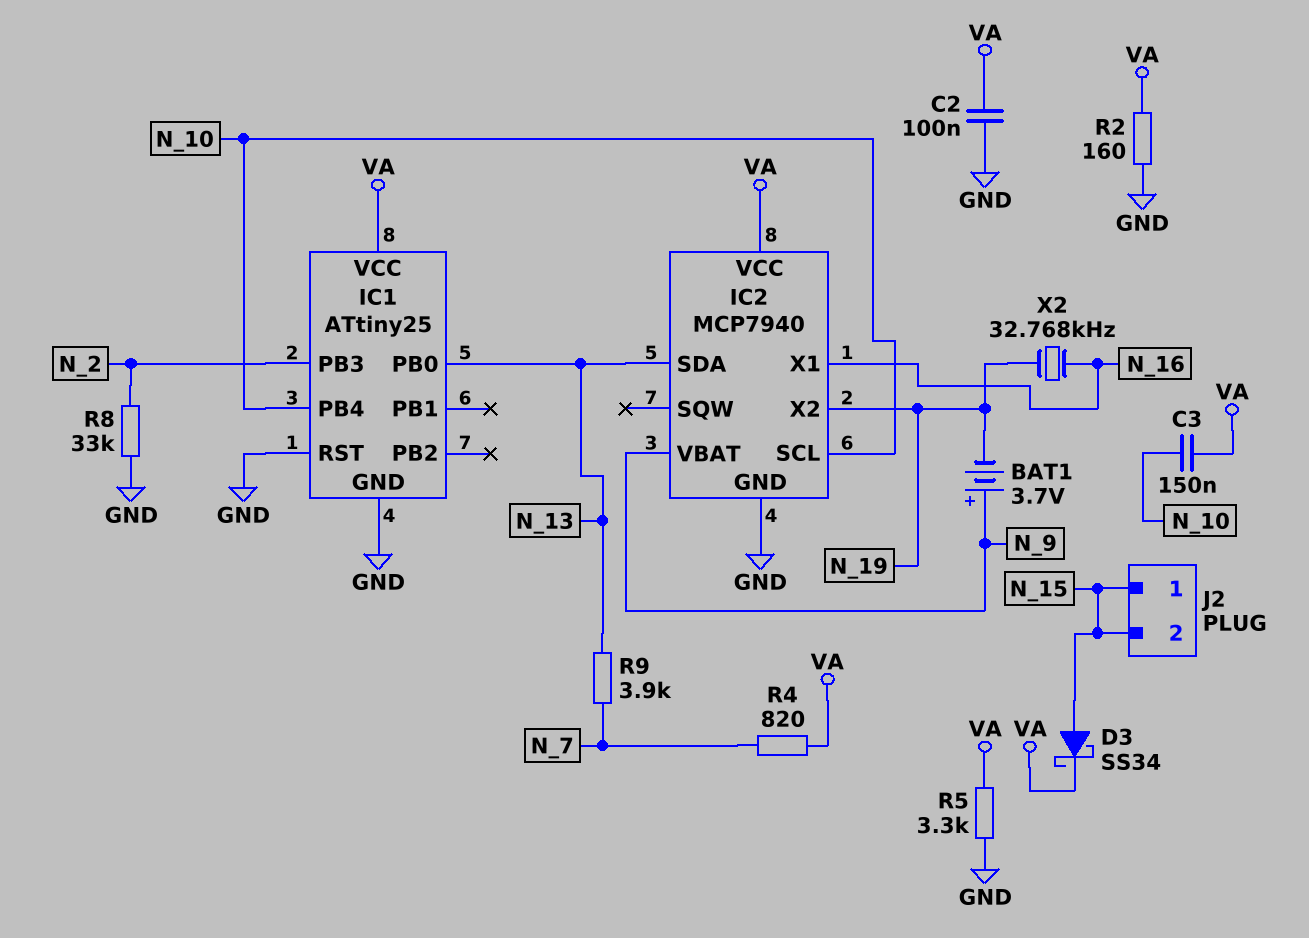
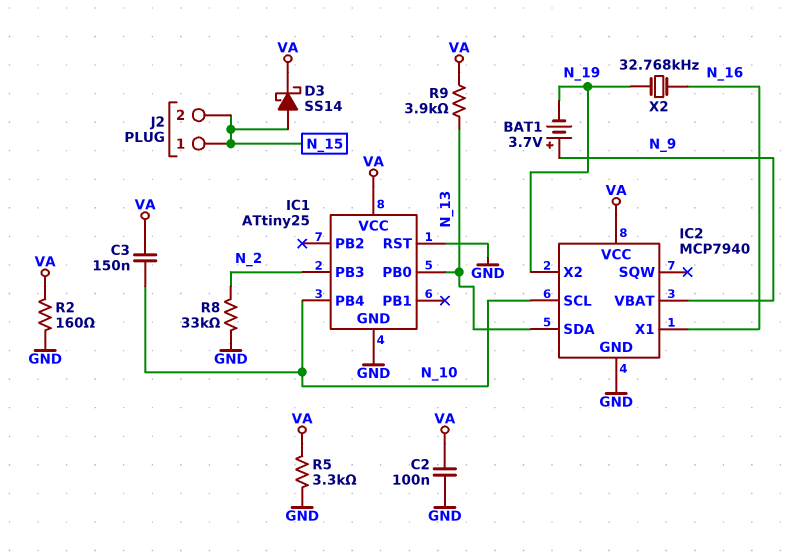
D3: schottky SS34 (A N_15, K VA) -> schottky SS14 (A N_15, K VA)
R4: 820 (N_7, VA) -> none
R9: 3.9k (N_7, N_13) -> 3.9k (N_13, VA)

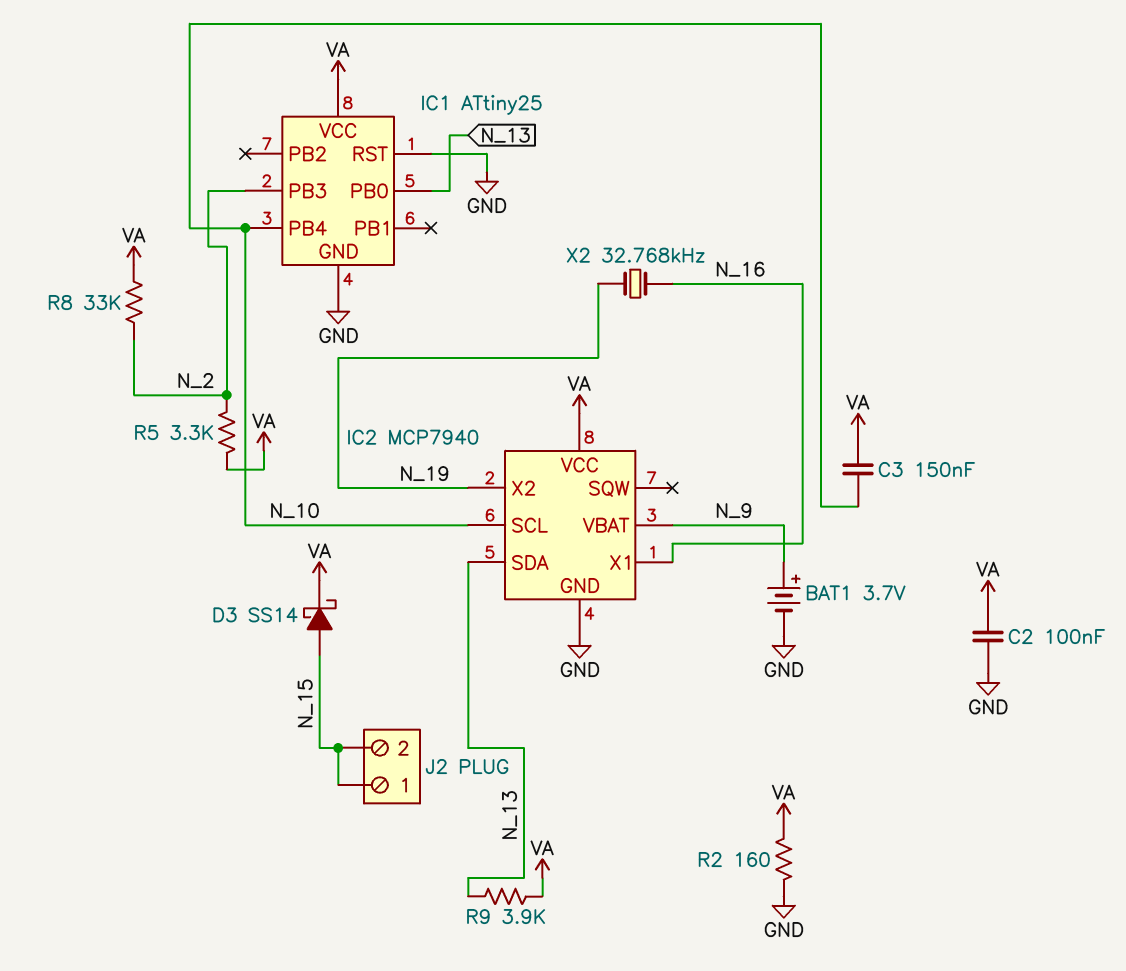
BAT1: 3.7V (plus N_9, minus N_19) -> 3.7V (plus N_9, minus GND)
R5: 3.3k (GND, VA) -> 3.3k (N_2, VA)
R8: 33k (GND, N_2) -> 33k (N_2, VA)

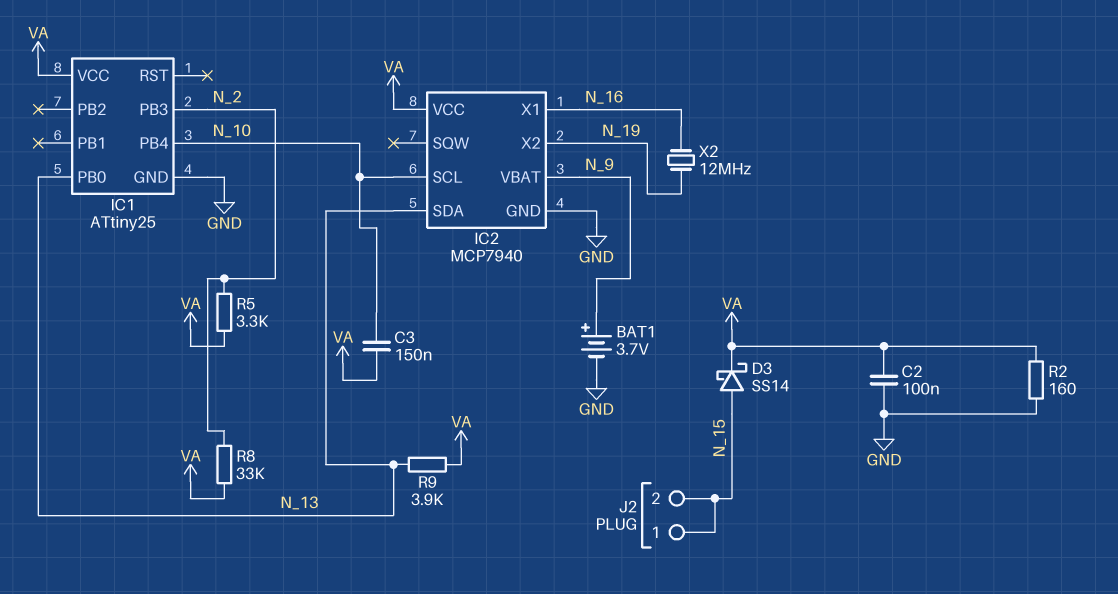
IC1 pin RST: GND -> none
X2: 32.768kHz (N_16, N_19) -> 12MHz (N_16, N_19)

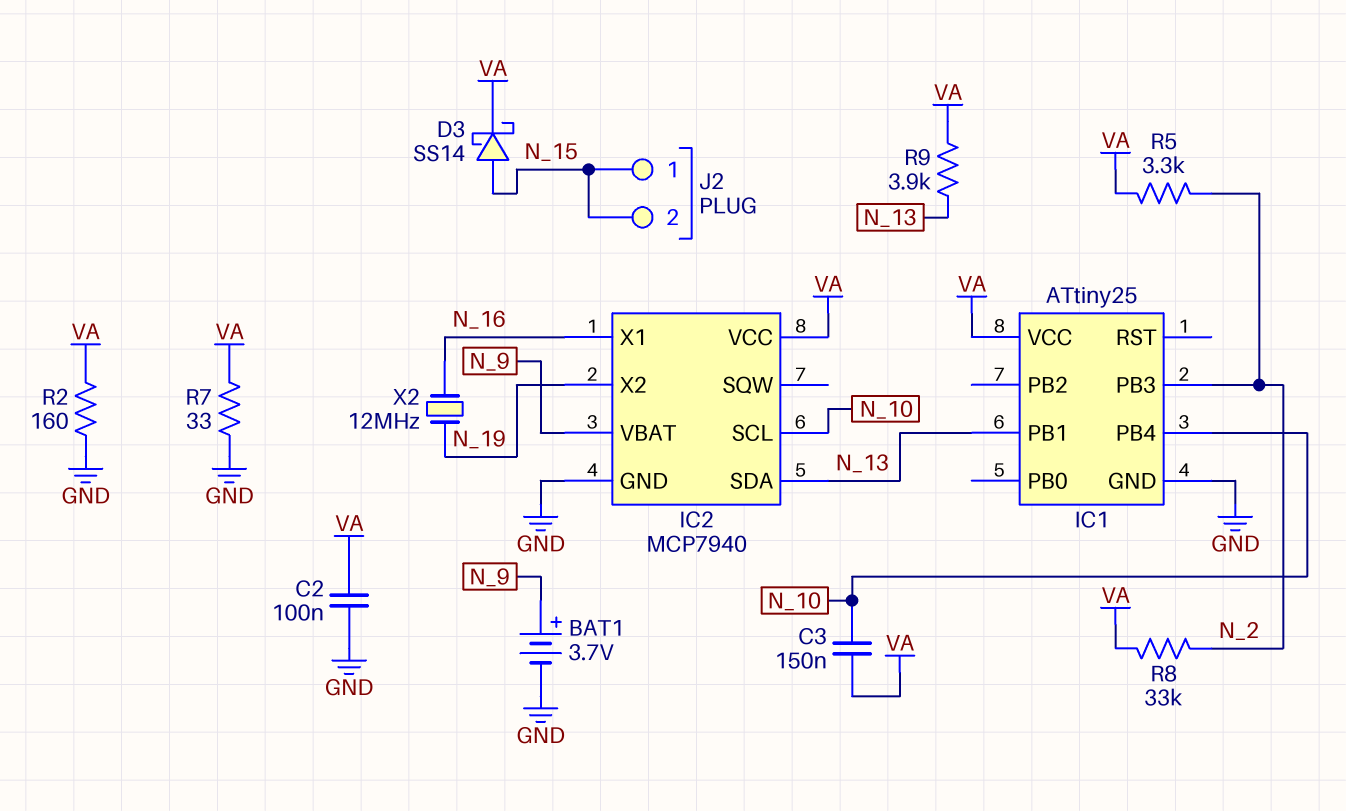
IC1 pin PB0: N_13 -> none
IC1 pin PB1: none -> N_13
R7: none -> 33 (GND, VA)

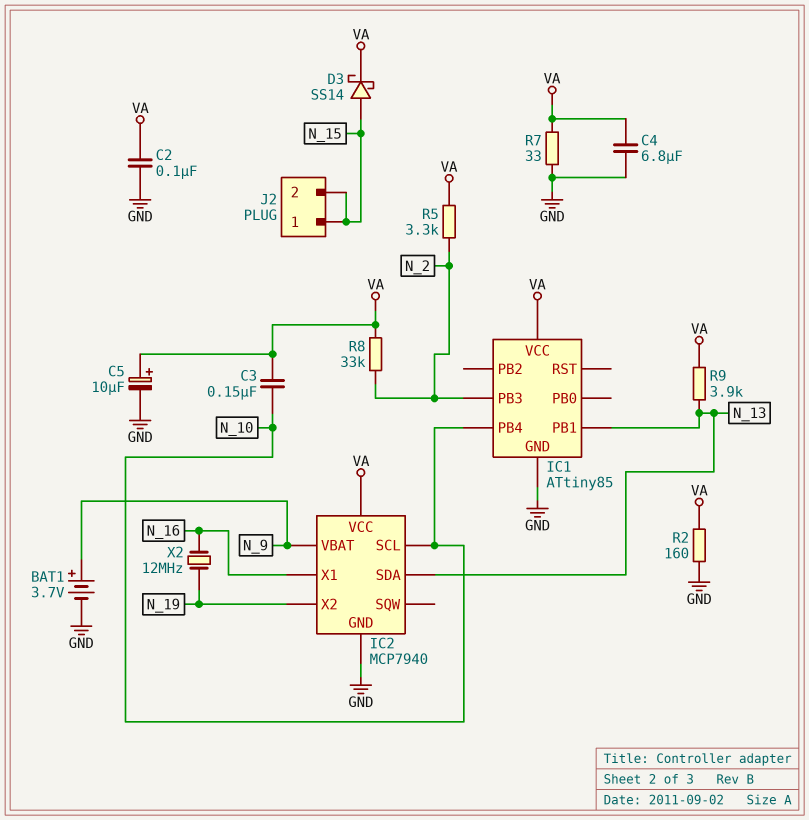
C4: none -> 6.8uF (GND, VA)
C5: none -> 10uF (plus VA, minus GND)
IC1: ATtiny25 -> ATtiny85

